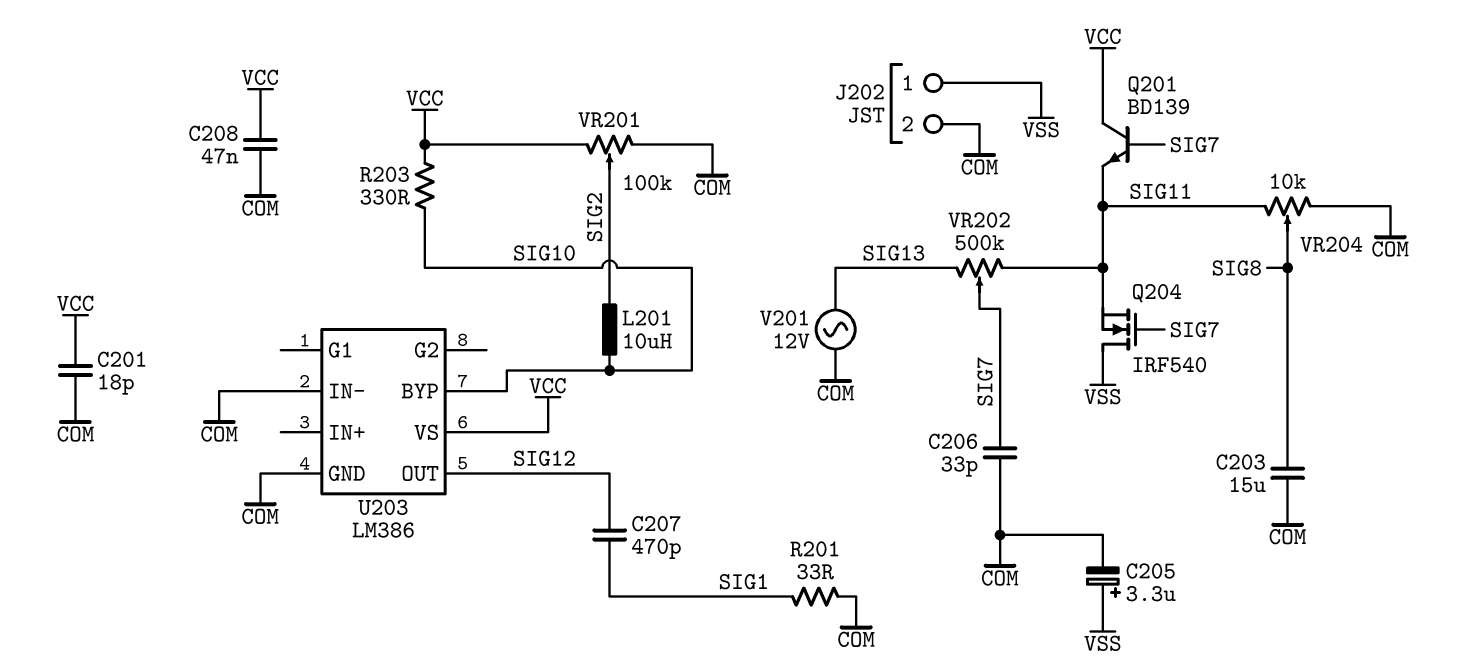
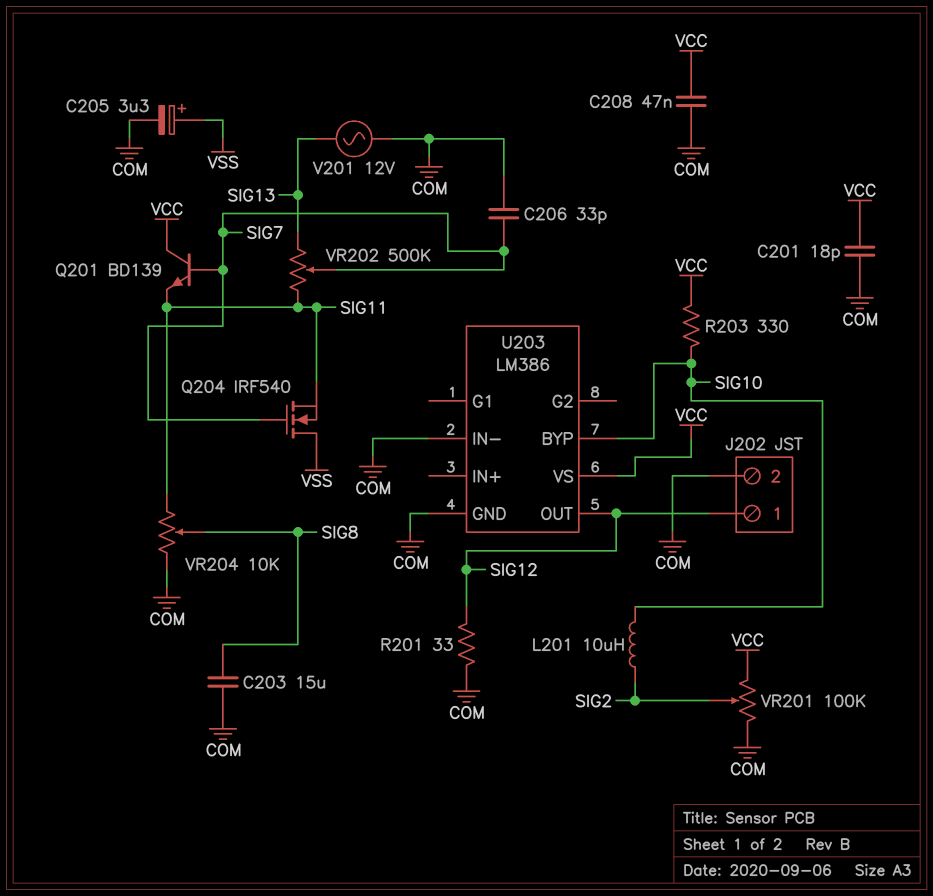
C207: 470pF (SIG1, SIG12) -> none
J202 pin 1: VSS -> SIG12
R201: 33 (COM, SIG1) -> 33 (COM, SIG12)

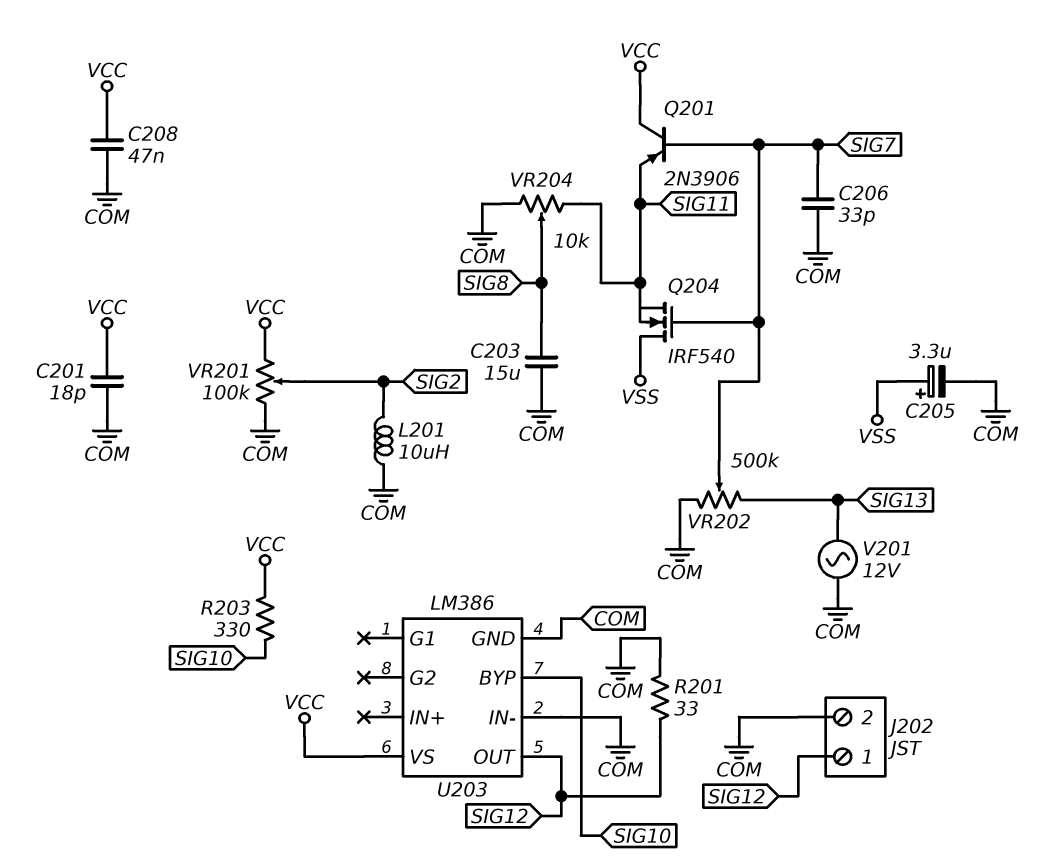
L201: 10uH (SIG2, SIG10) -> 10uH (COM, SIG2)
Q201: NPN BD139 (B SIG7, C VCC, E SIG11) -> PNP 2N3906 (B SIG7, C VCC, E SIG11)
VR202: 500k (SIG11, SIG13, wiper SIG7) -> 500k (COM, SIG13, wiper SIG7)

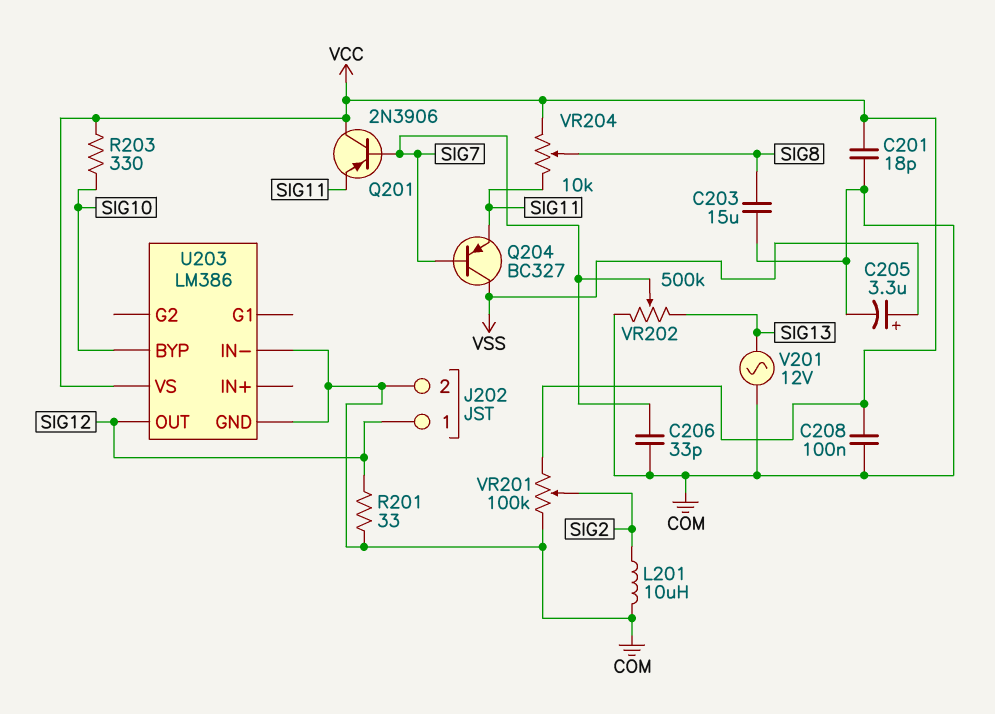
C208: 47nF (COM, VCC) -> 100nF (COM, VCC)
Q204: NMOS IRF540 (G SIG7, D VSS, S SIG11) -> PNP BC327 (B SIG7, C VSS, E SIG11)
VR204: 10k (COM, SIG11, wiper SIG8) -> 10k (SIG11, VCC, wiper SIG8)

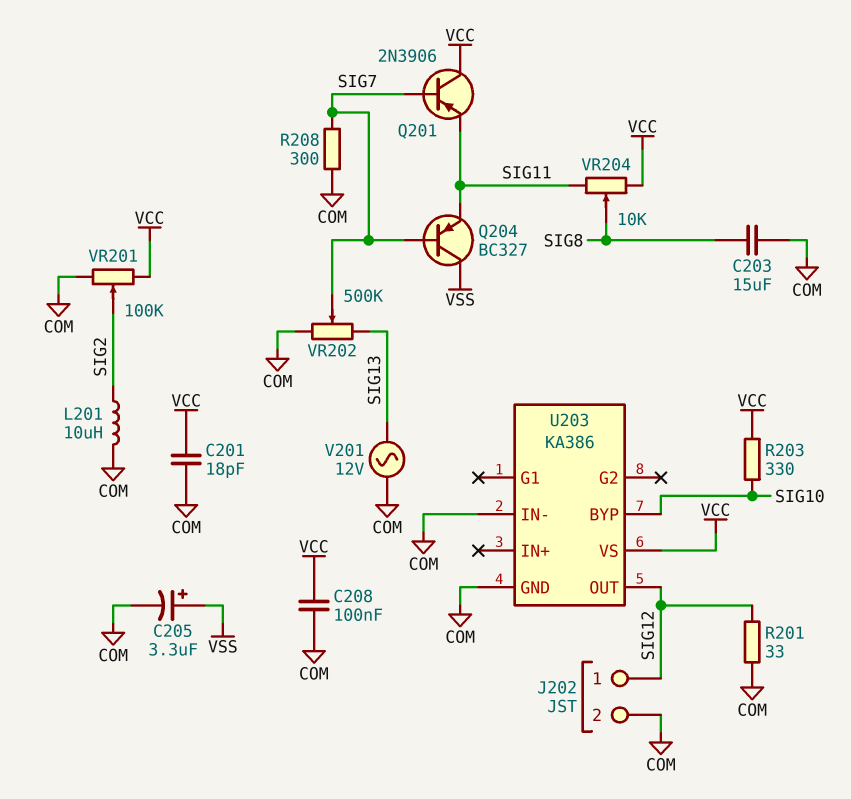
C206: 33pF (COM, SIG7) -> none
R208: none -> 300 (COM, SIG7)
U203: LM386 -> KA386

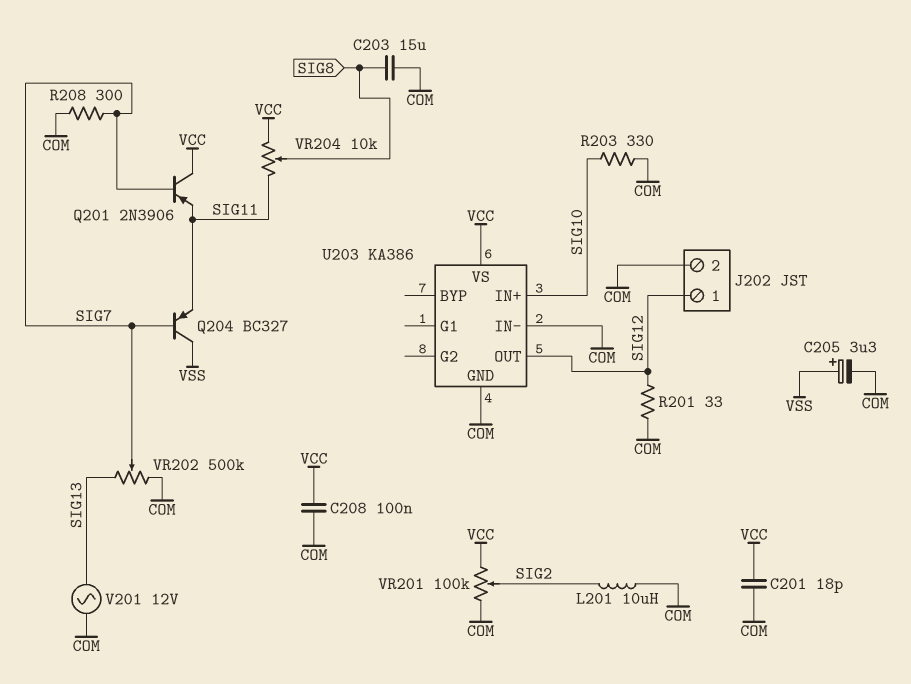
R203: 330 (SIG10, VCC) -> 330 (COM, SIG10)
U203 pin BYP: SIG10 -> none
U203 pin IN+: none -> SIG10

